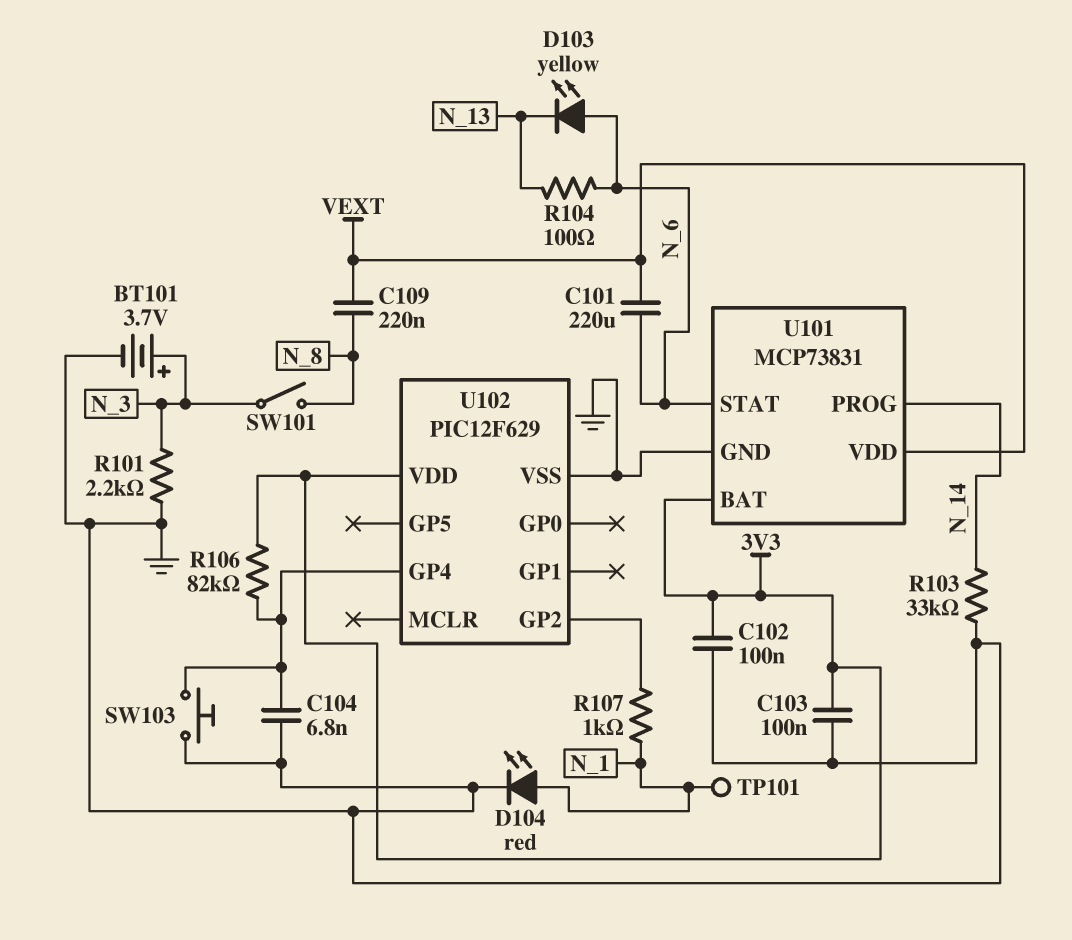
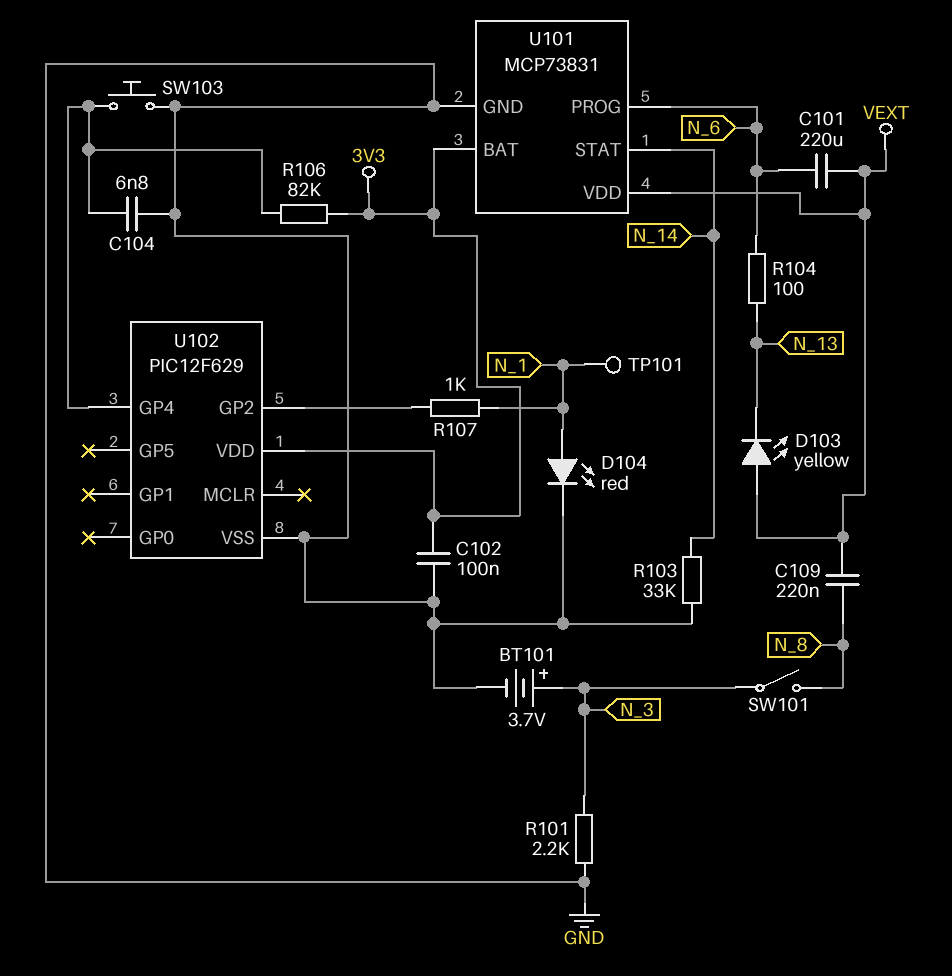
C103: 100nF (3V3, GND) -> none
D103: LED yellow (A N_6, K N_13) -> LED yellow (A VEXT, K N_13)
U101 pin PROG: N_14 -> N_6
U101 pin STAT: N_6 -> N_14

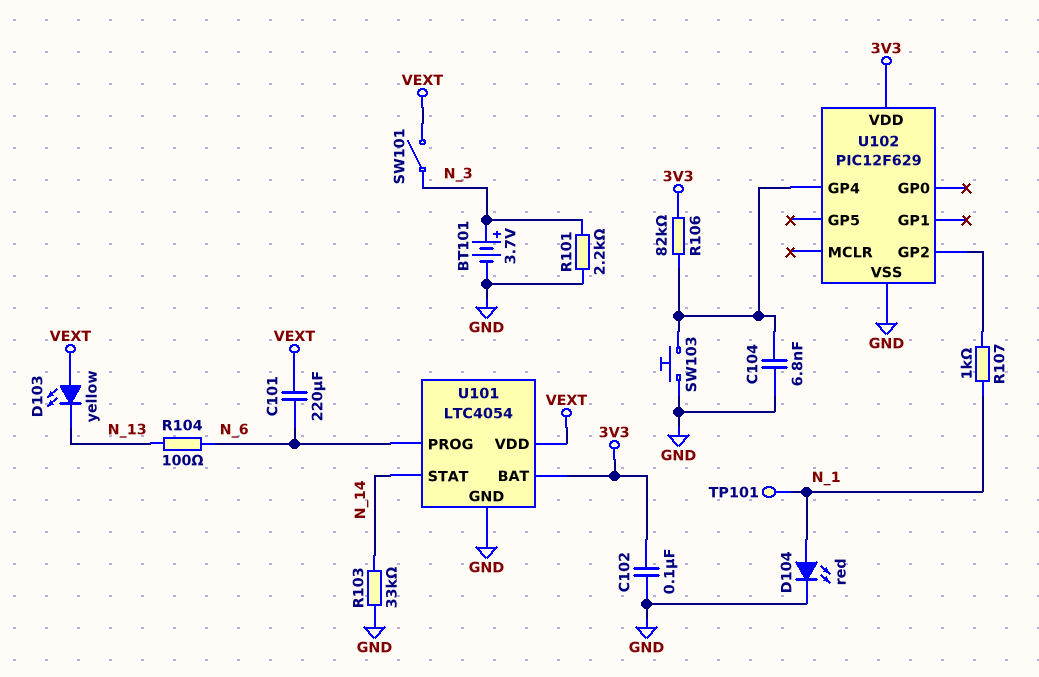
C109: 220nF (N_8, VEXT) -> none
SW101: switch (N_3, N_8) -> switch (N_3, VEXT)
U101: MCP73831 -> LTC4054

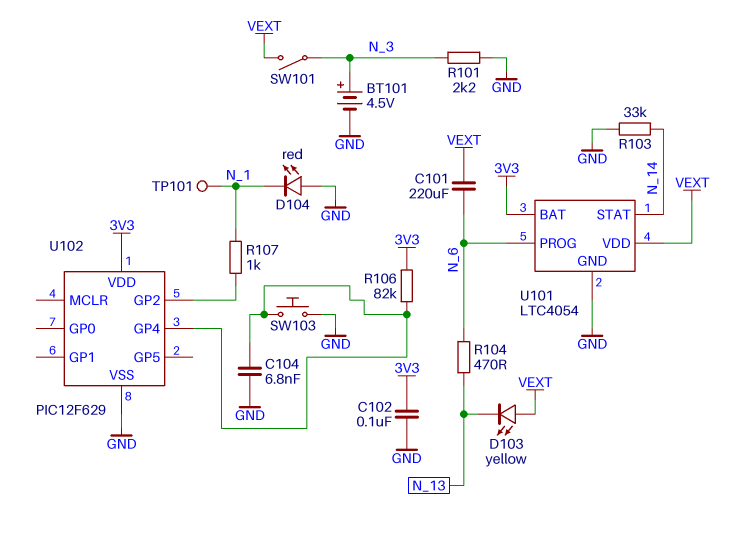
BT101: 3.7V (plus N_3, minus GND) -> 4.5V (plus N_3, minus GND)
D104: LED red (A N_1, K GND) -> LED red (A GND, K N_1)
R104: 100 (N_6, N_13) -> 470 (N_6, N_13)

